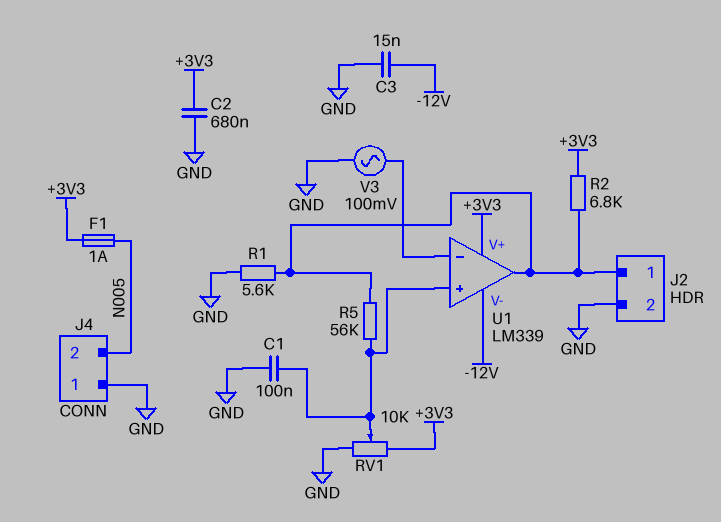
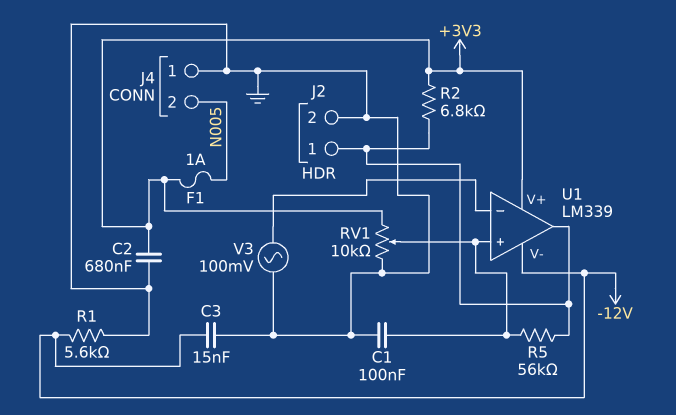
R1: 5.6k (GND, J2/1) -> 5.6k (-12V, GND)

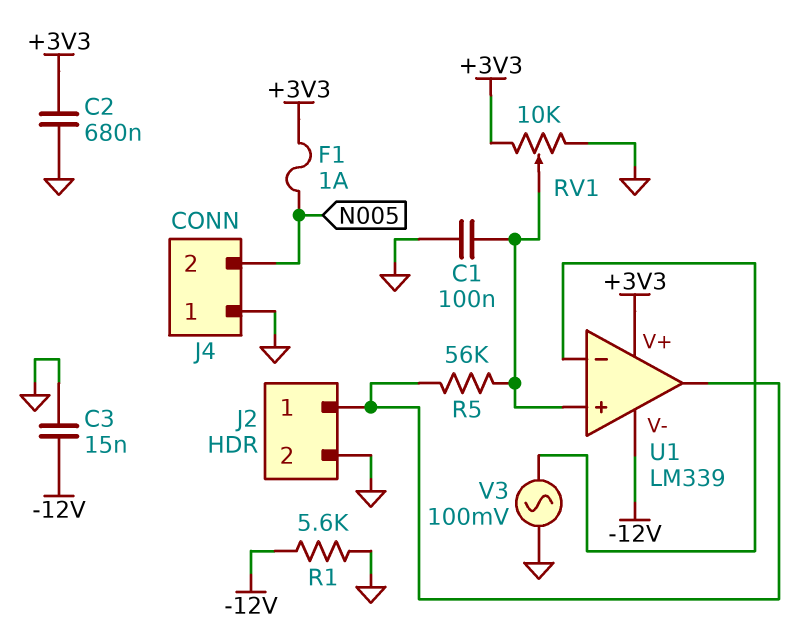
R2: 6.8k (+3V3, J2/1) -> none

